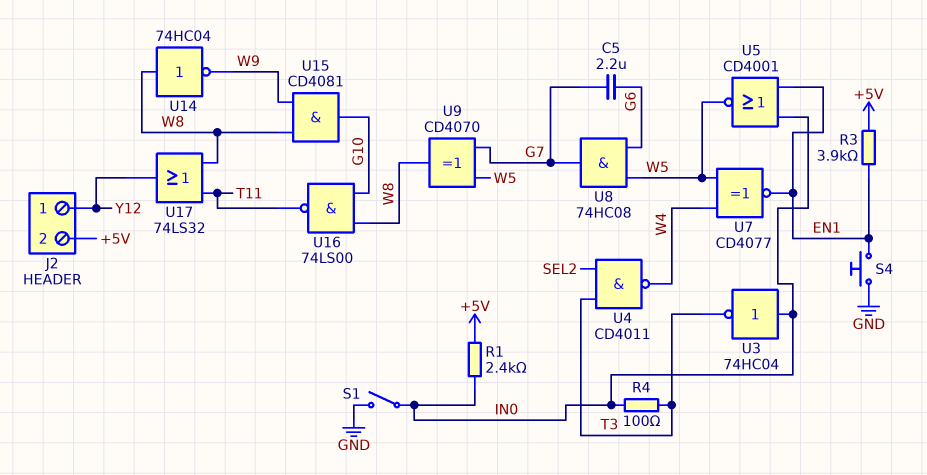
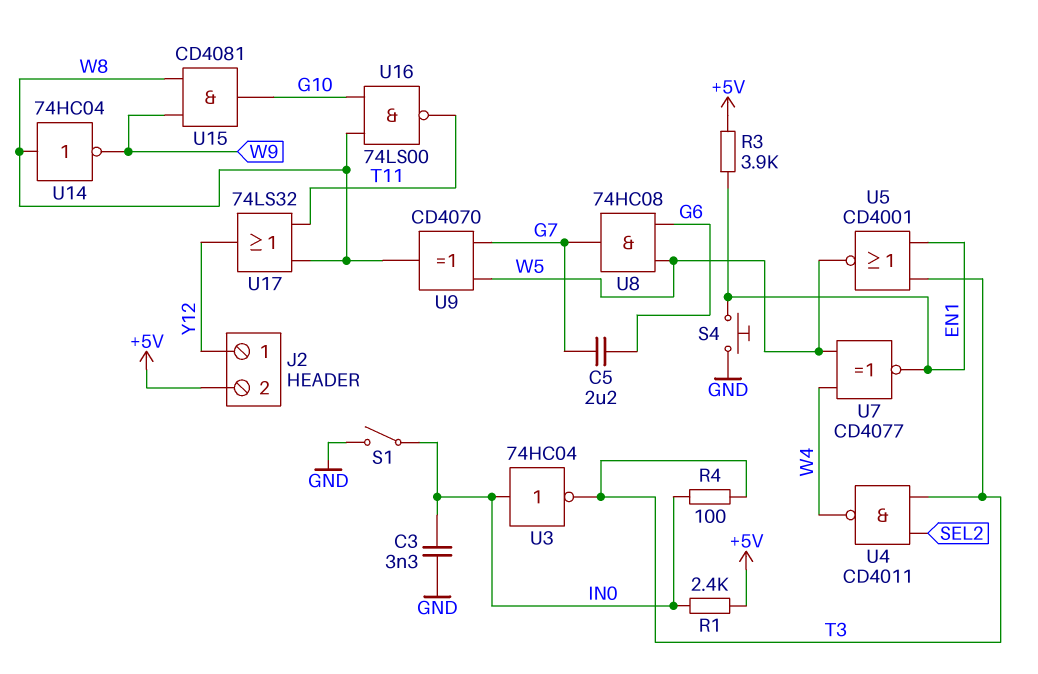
C3: none -> 3.3nF (GND, IN0)
U5: NOR CD4001 (in EN1, in IN0, out W5) -> NOR CD4001 (in EN1, in T3, out W5)

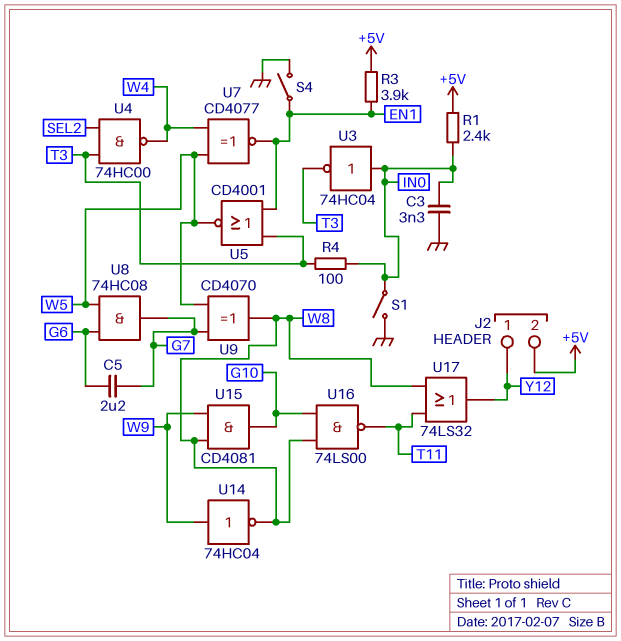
S4: button (EN1, GND) -> switch (EN1, GND)
U4: NAND CD4011 (in SEL2, in T3, out W4) -> NAND 74HC00 (in SEL2, in T3, out W4)
U14: NOT 74HC04 (in W8, out W9) -> NOT 74HC04 (in W9, out W8)

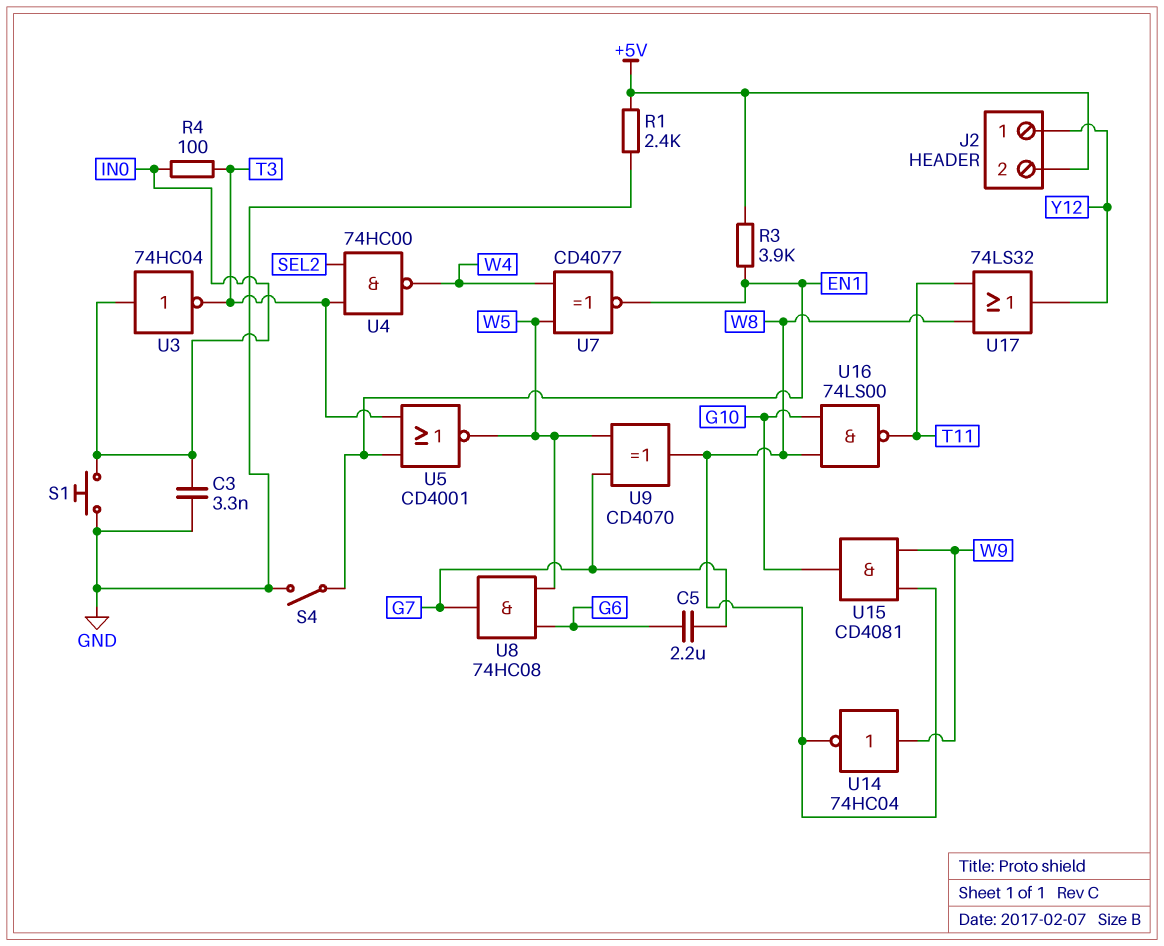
R1: 2.4k (+5V, IN0) -> 2.4k (+5V, GND)
S1: switch (GND, IN0) -> button (GND, IN0)

